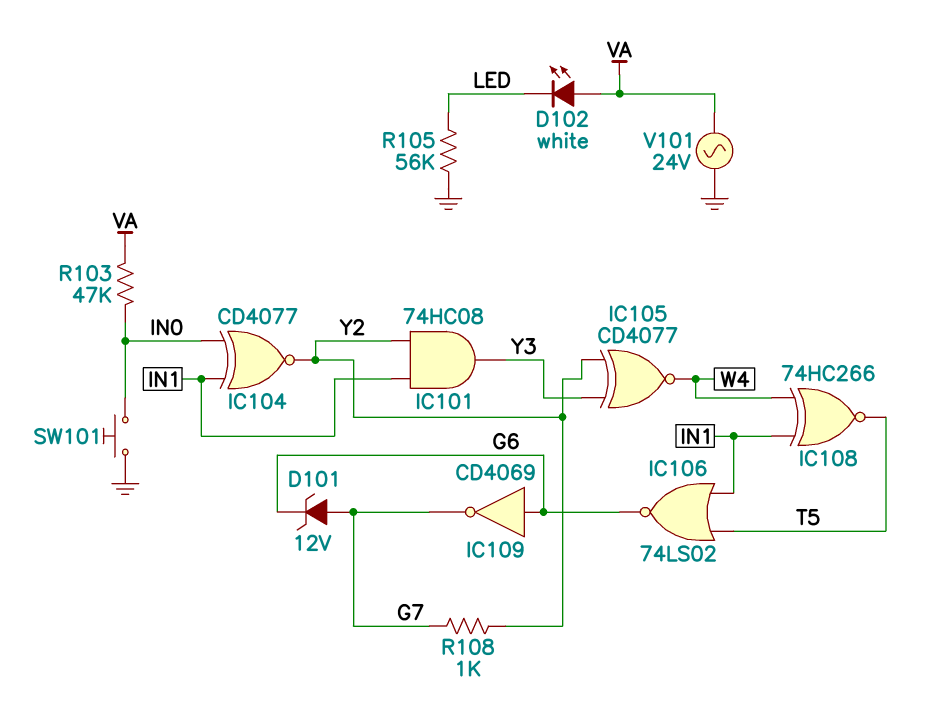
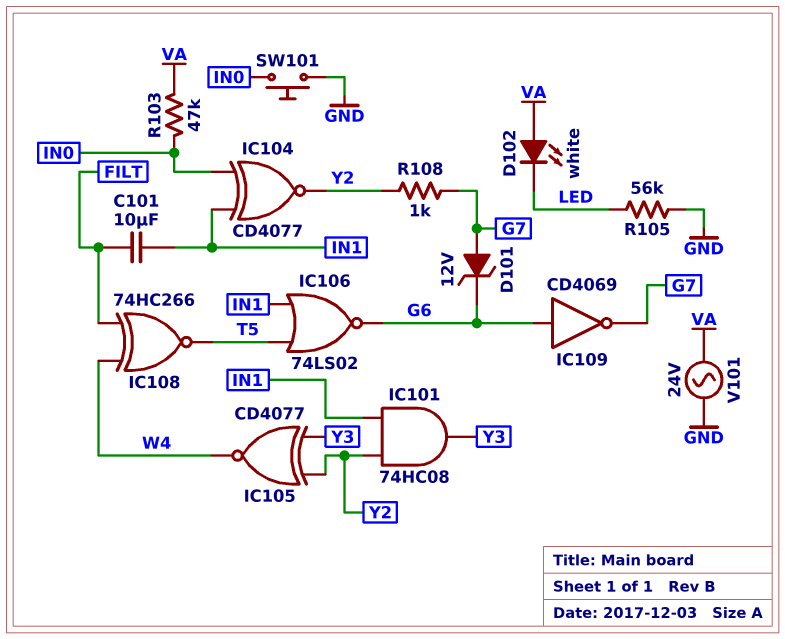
C101: none -> 10uF (FILT, IN1)
IC108: XNOR 74HC266 (in IN1, in W4, out T5) -> XNOR 74HC266 (in FILT, in W4, out T5)

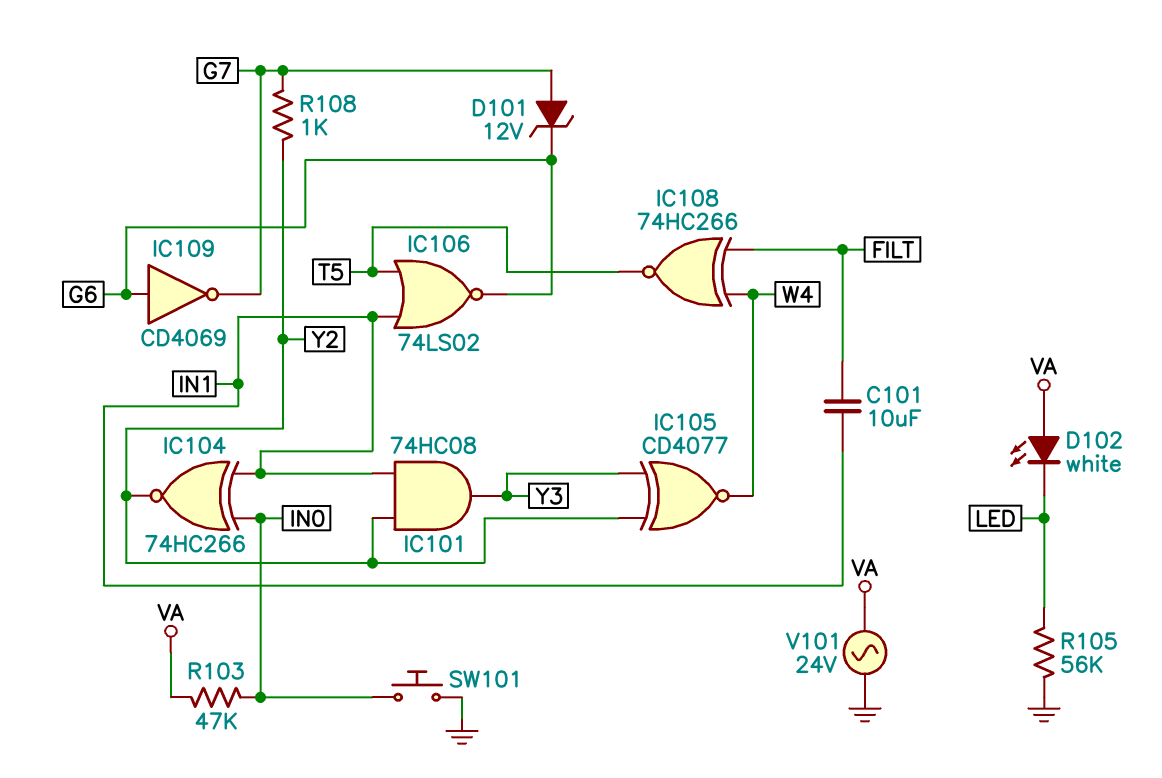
IC104: XNOR CD4077 (in IN0, in IN1, out Y2) -> XNOR 74HC266 (in IN0, in IN1, out Y2)

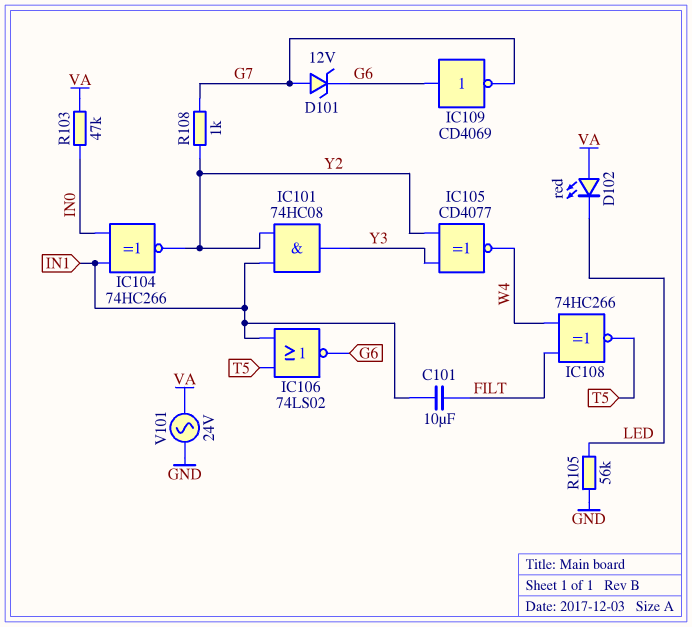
D102: LED white (A VA, K LED) -> LED red (A VA, K LED)
SW101: button (GND, IN0) -> none

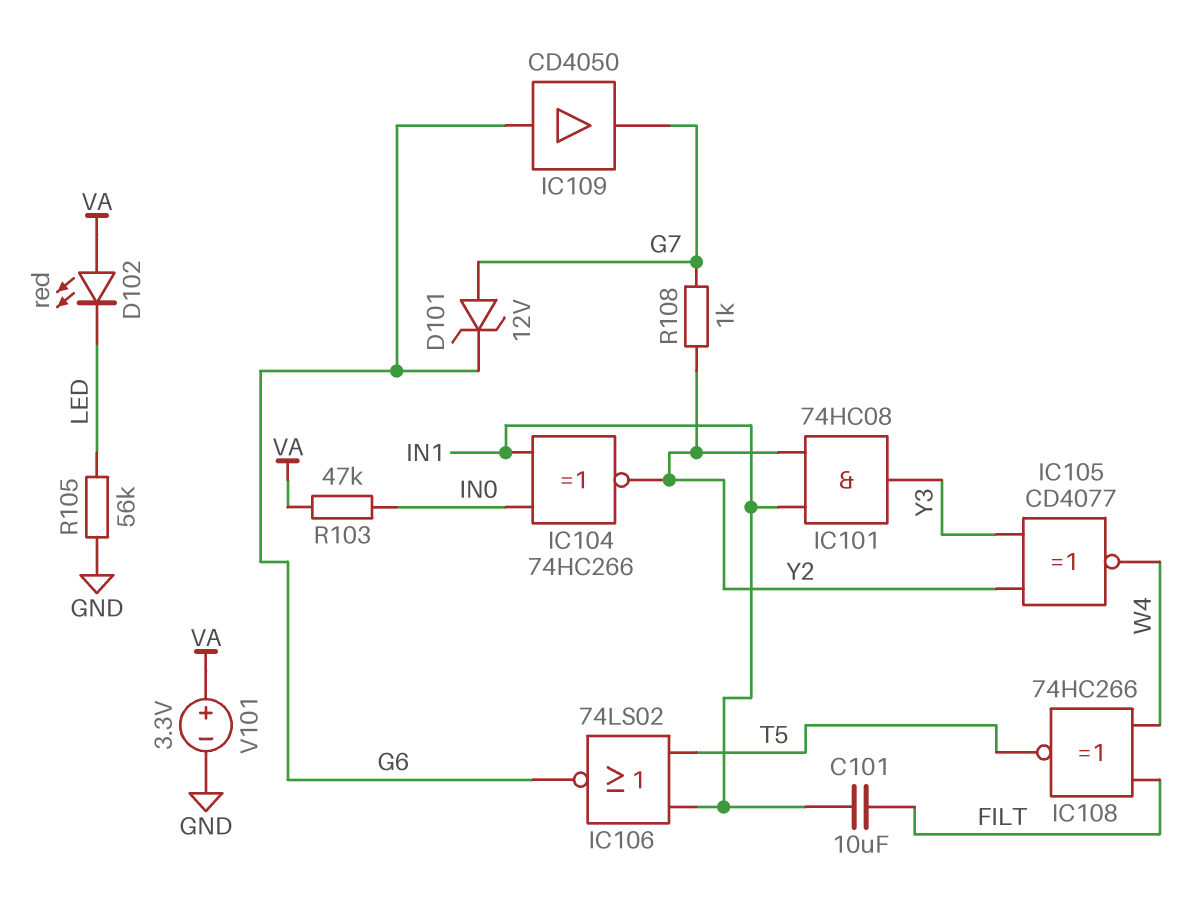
IC109: NOT CD4069 (in G6, out G7) -> buffer CD4050 (in G6, out G7)
V101: AC 24V (GND, VA) -> 3.3V (plus VA, minus GND)

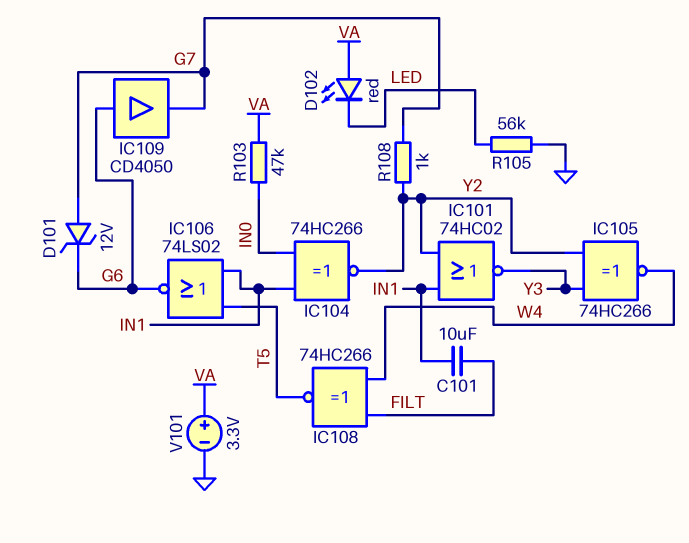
IC101: AND 74HC08 (in IN1, in Y2, out Y3) -> NOR 74HC02 (in IN1, in Y2, out Y3)
IC105: XNOR CD4077 (in Y2, in Y3, out W4) -> XNOR 74HC266 (in Y2, in Y3, out W4)

